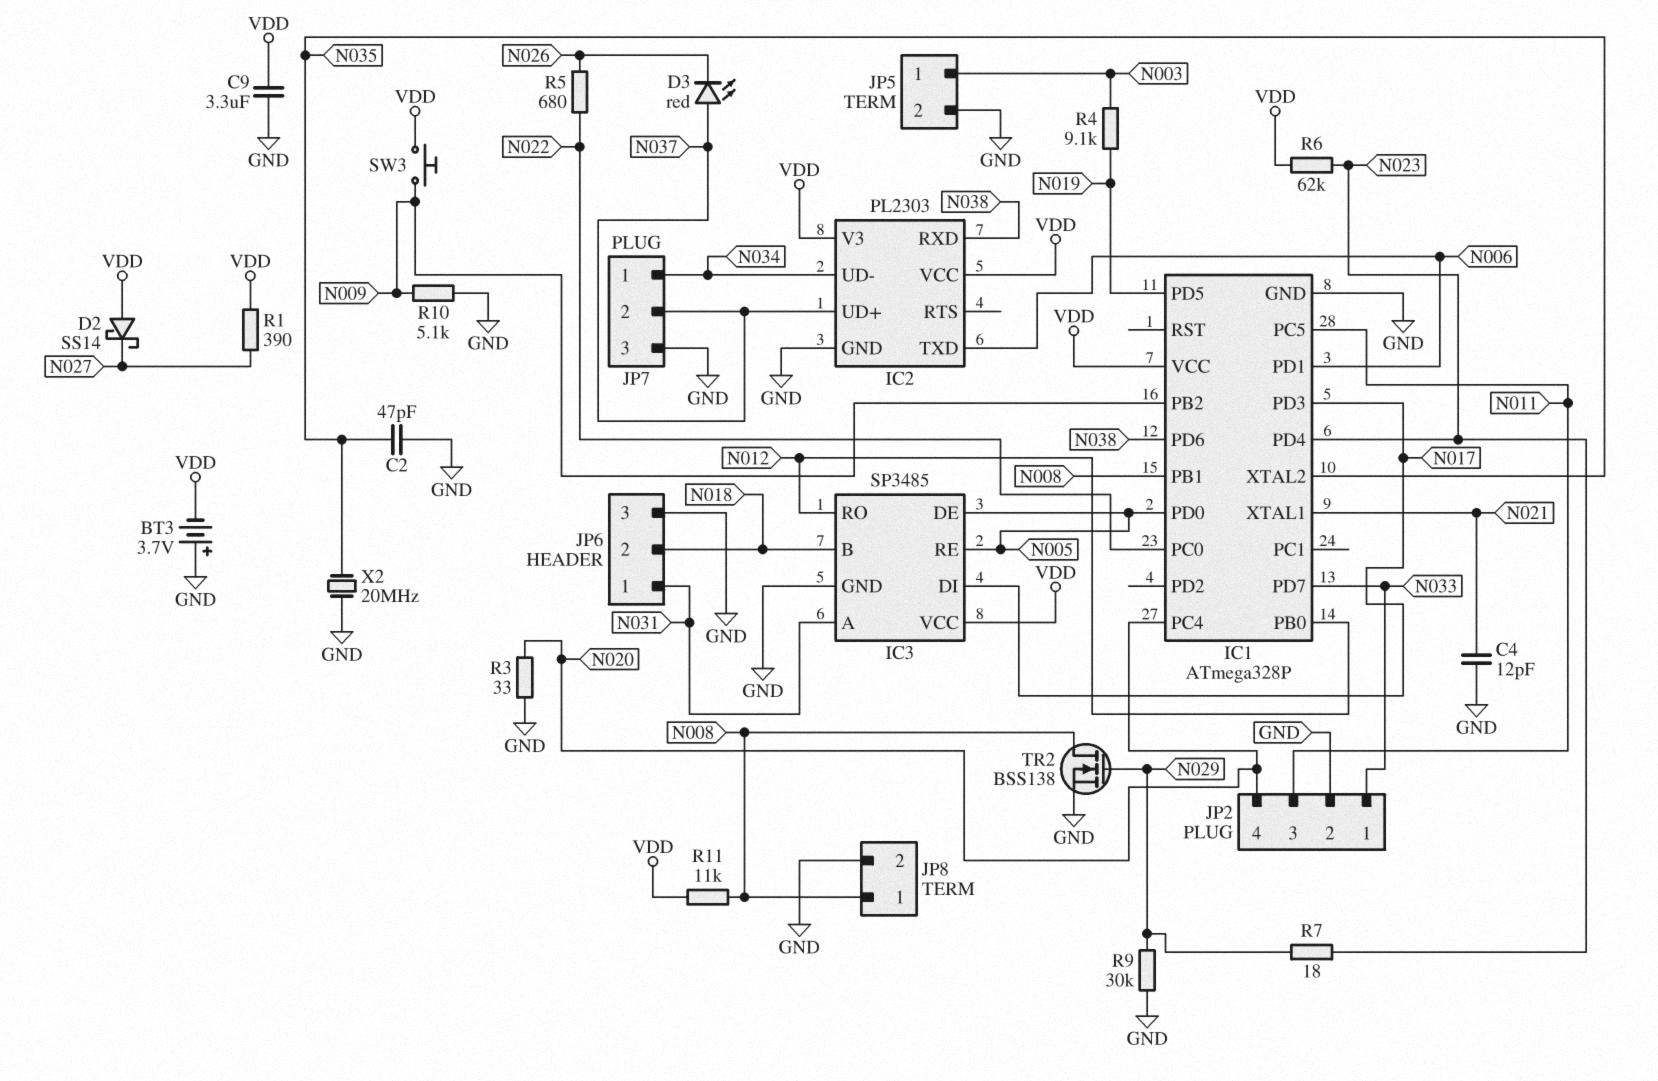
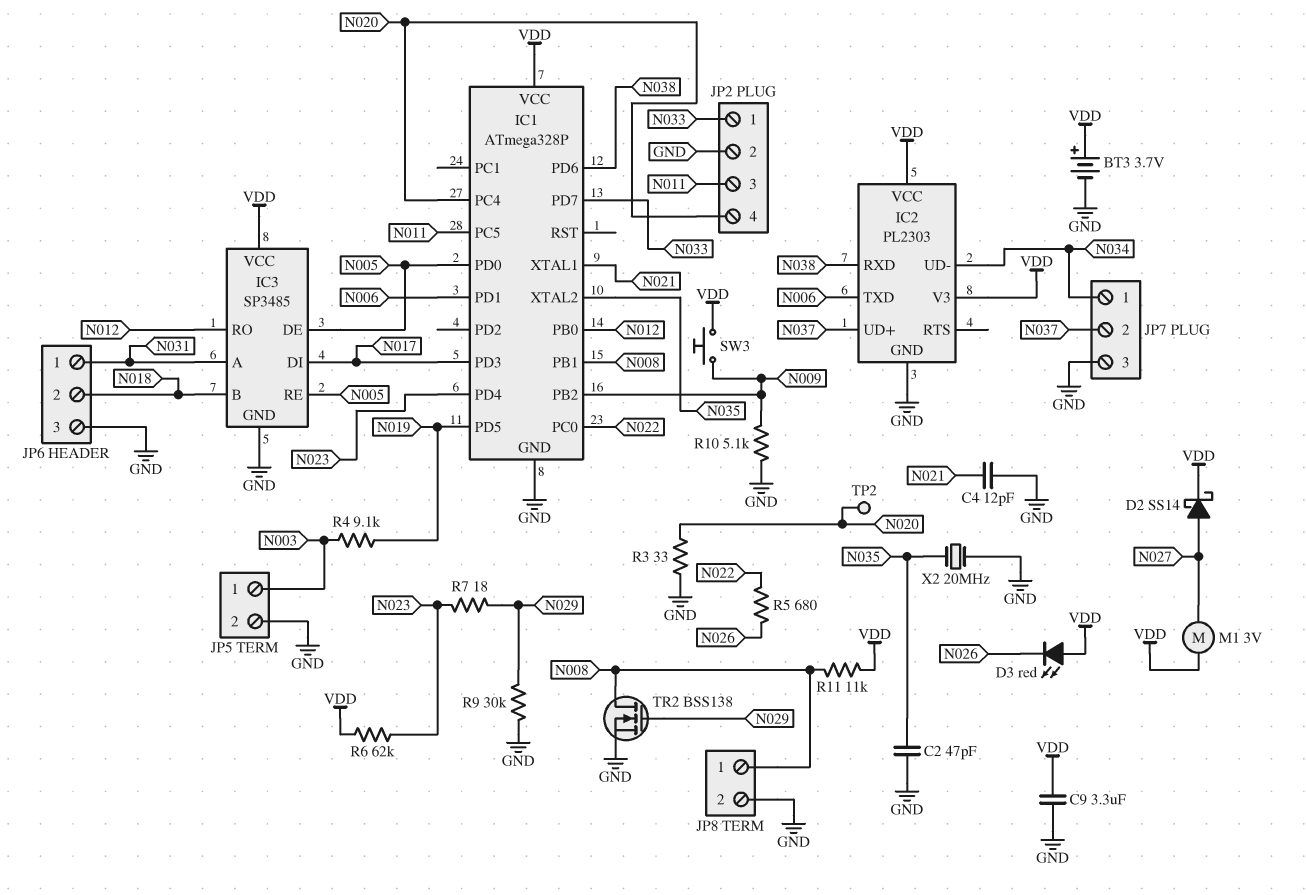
BT3: 3.7V (plus GND, minus VDD) -> 3.7V (plus VDD, minus GND)
D2: schottky SS14 (A VDD, K N027) -> schottky SS14 (A N027, K VDD)
D3: LED red (A N037, K N026) -> LED red (A VDD, K N026)
M1: none -> motor 3V (N027, VDD)
R1: 390 (N027, VDD) -> none
TP2: none -> test point (N020)

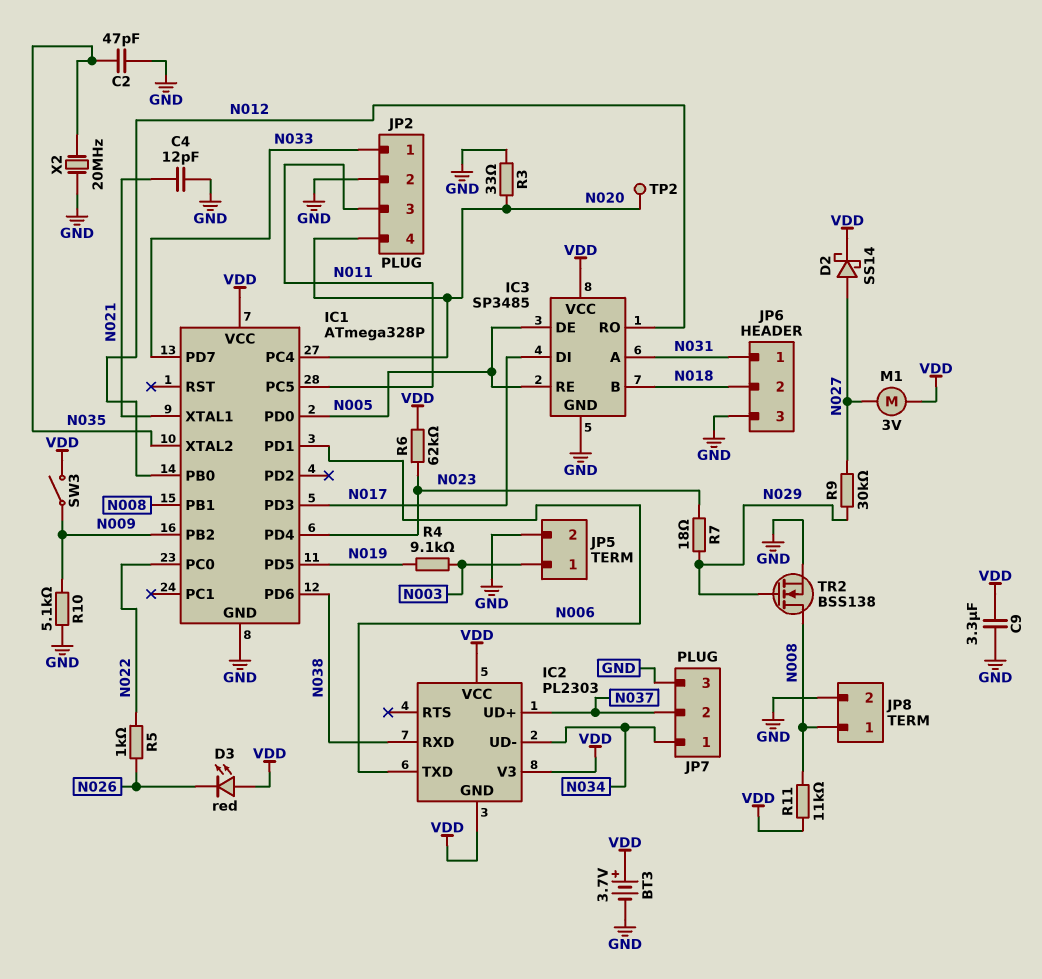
IC2 pin GND: GND -> VDD
R5: 680 (N022, N026) -> 1k (N022, N026)
R9: 30k (GND, N029) -> 30k (N027, N029)
SW3: button (N009, VDD) -> switch (N009, VDD)

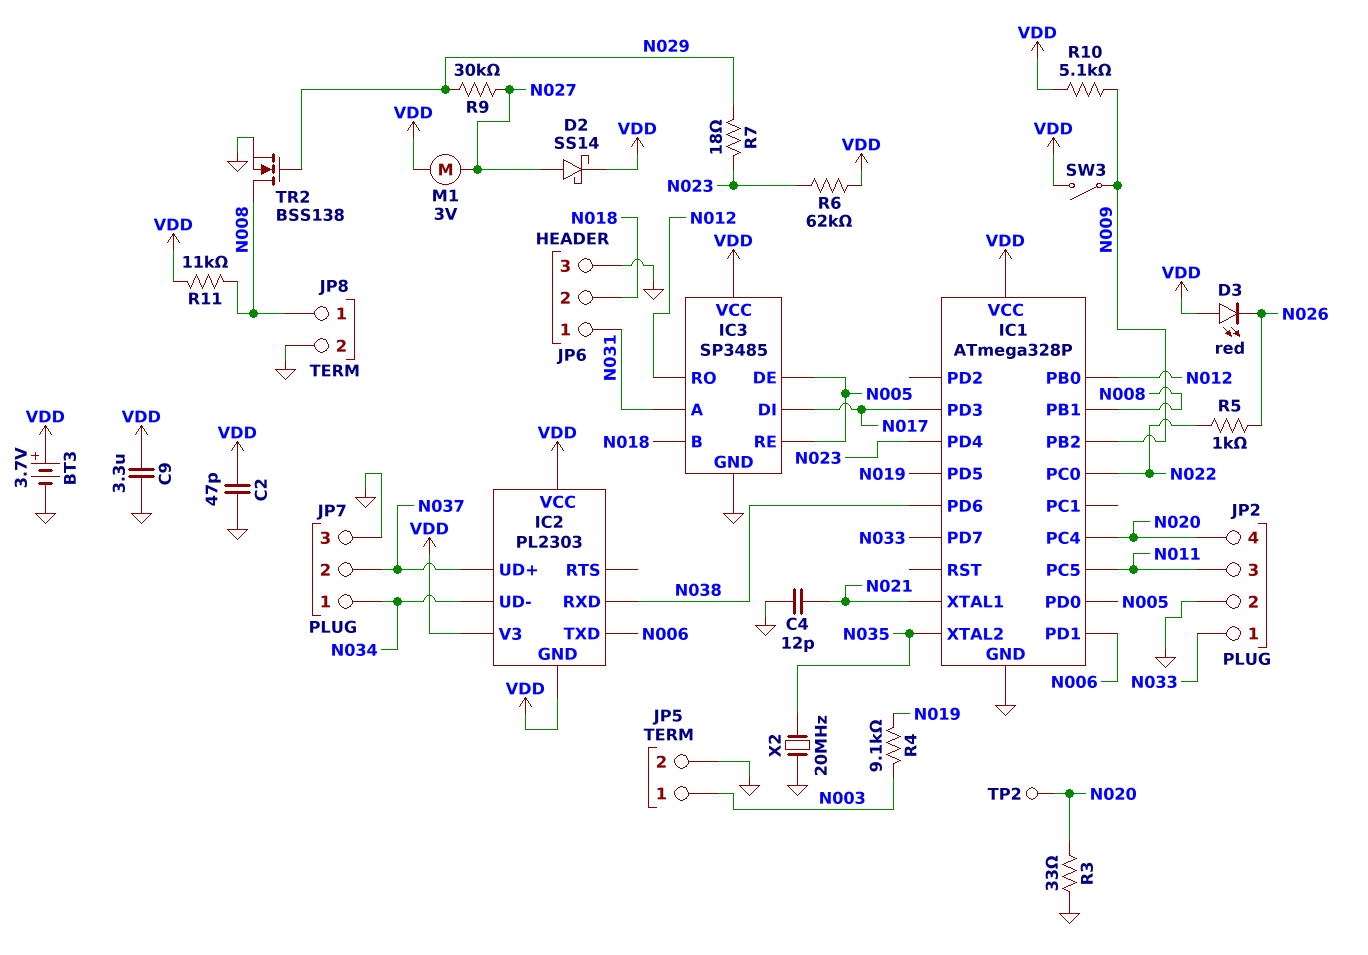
C2: 47pF (GND, N035) -> 47pF (GND, VDD)
R10: 5.1k (GND, N009) -> 5.1k (N009, VDD)

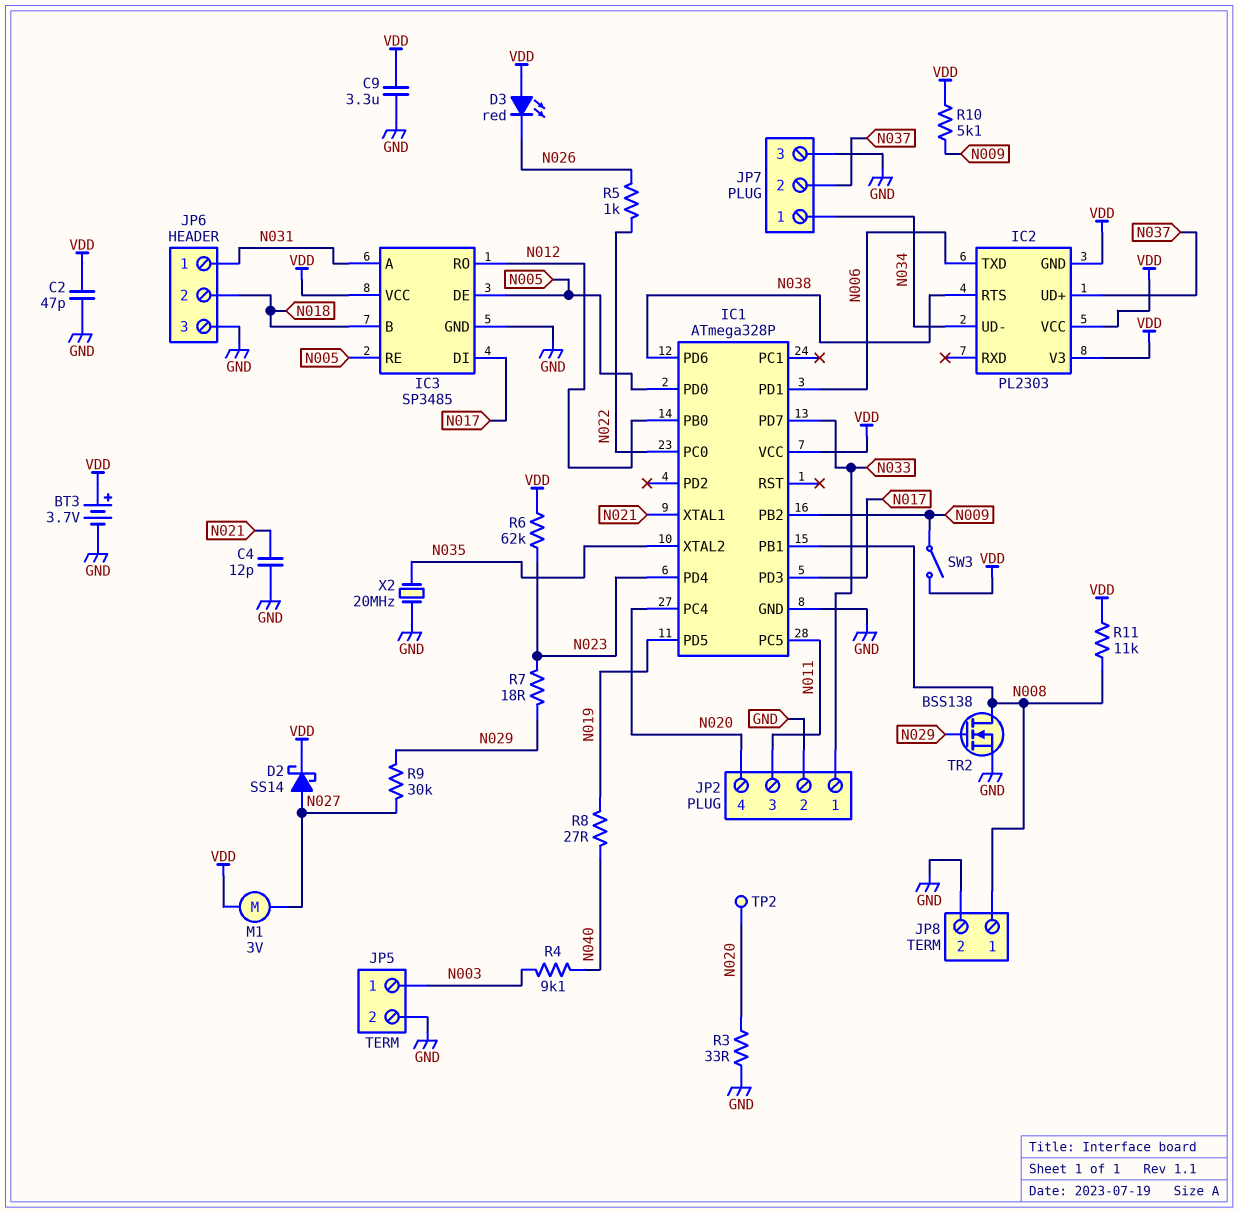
IC2 pin RTS: none -> N038
IC2 pin RXD: N038 -> none
R4: 9.1k (N003, N019) -> 9.1k (N003, N040)
R8: none -> 27 (N019, N040)

